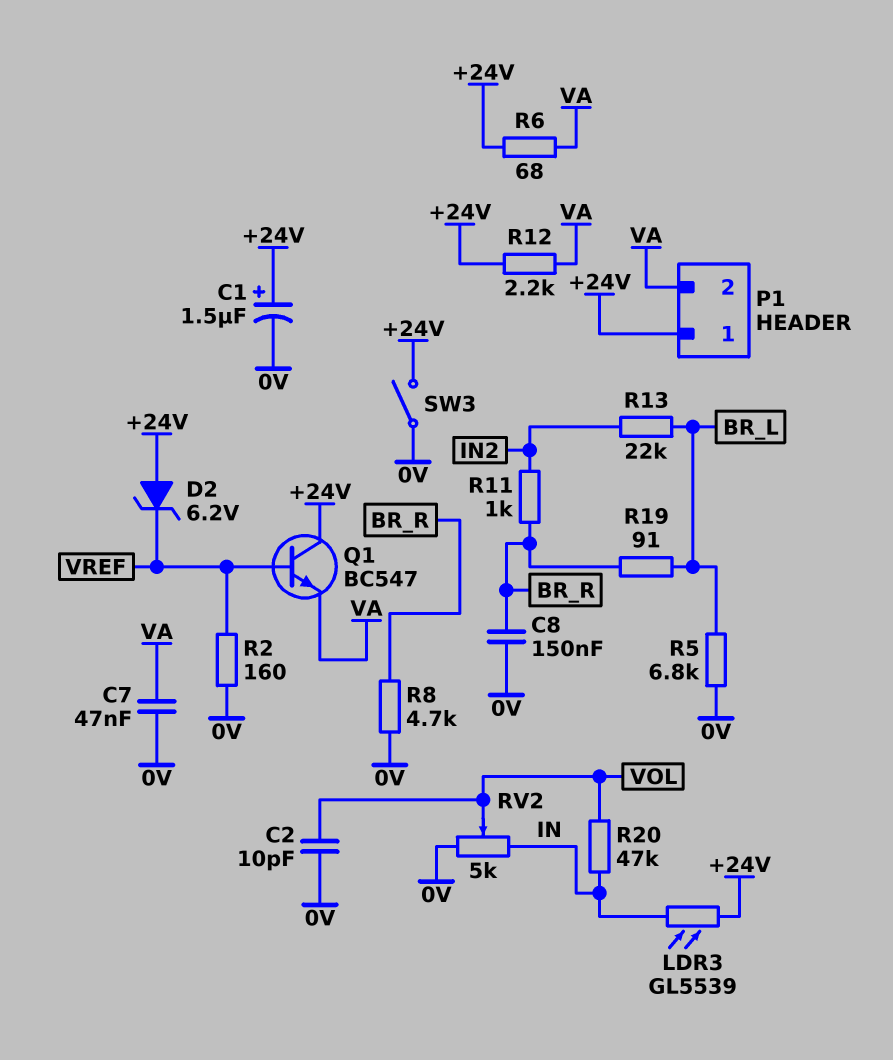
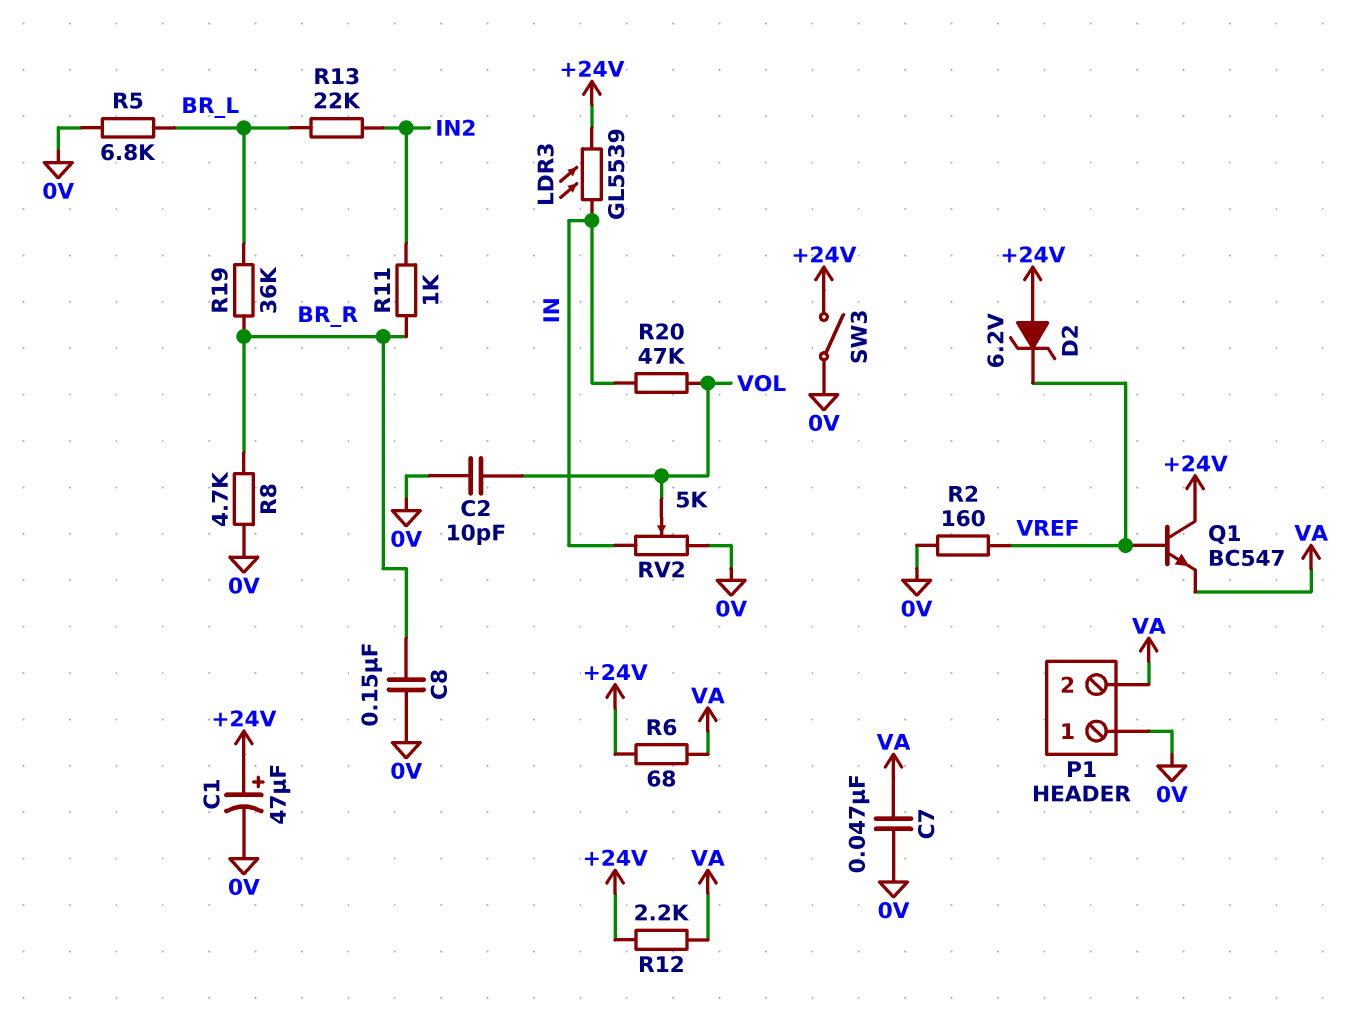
C1: 1.5uF (plus +24V, minus 0V) -> 47uF (plus +24V, minus 0V)
P1 pin 1: +24V -> 0V
R19: 91 (BR_L, BR_R) -> 36k (BR_L, BR_R)

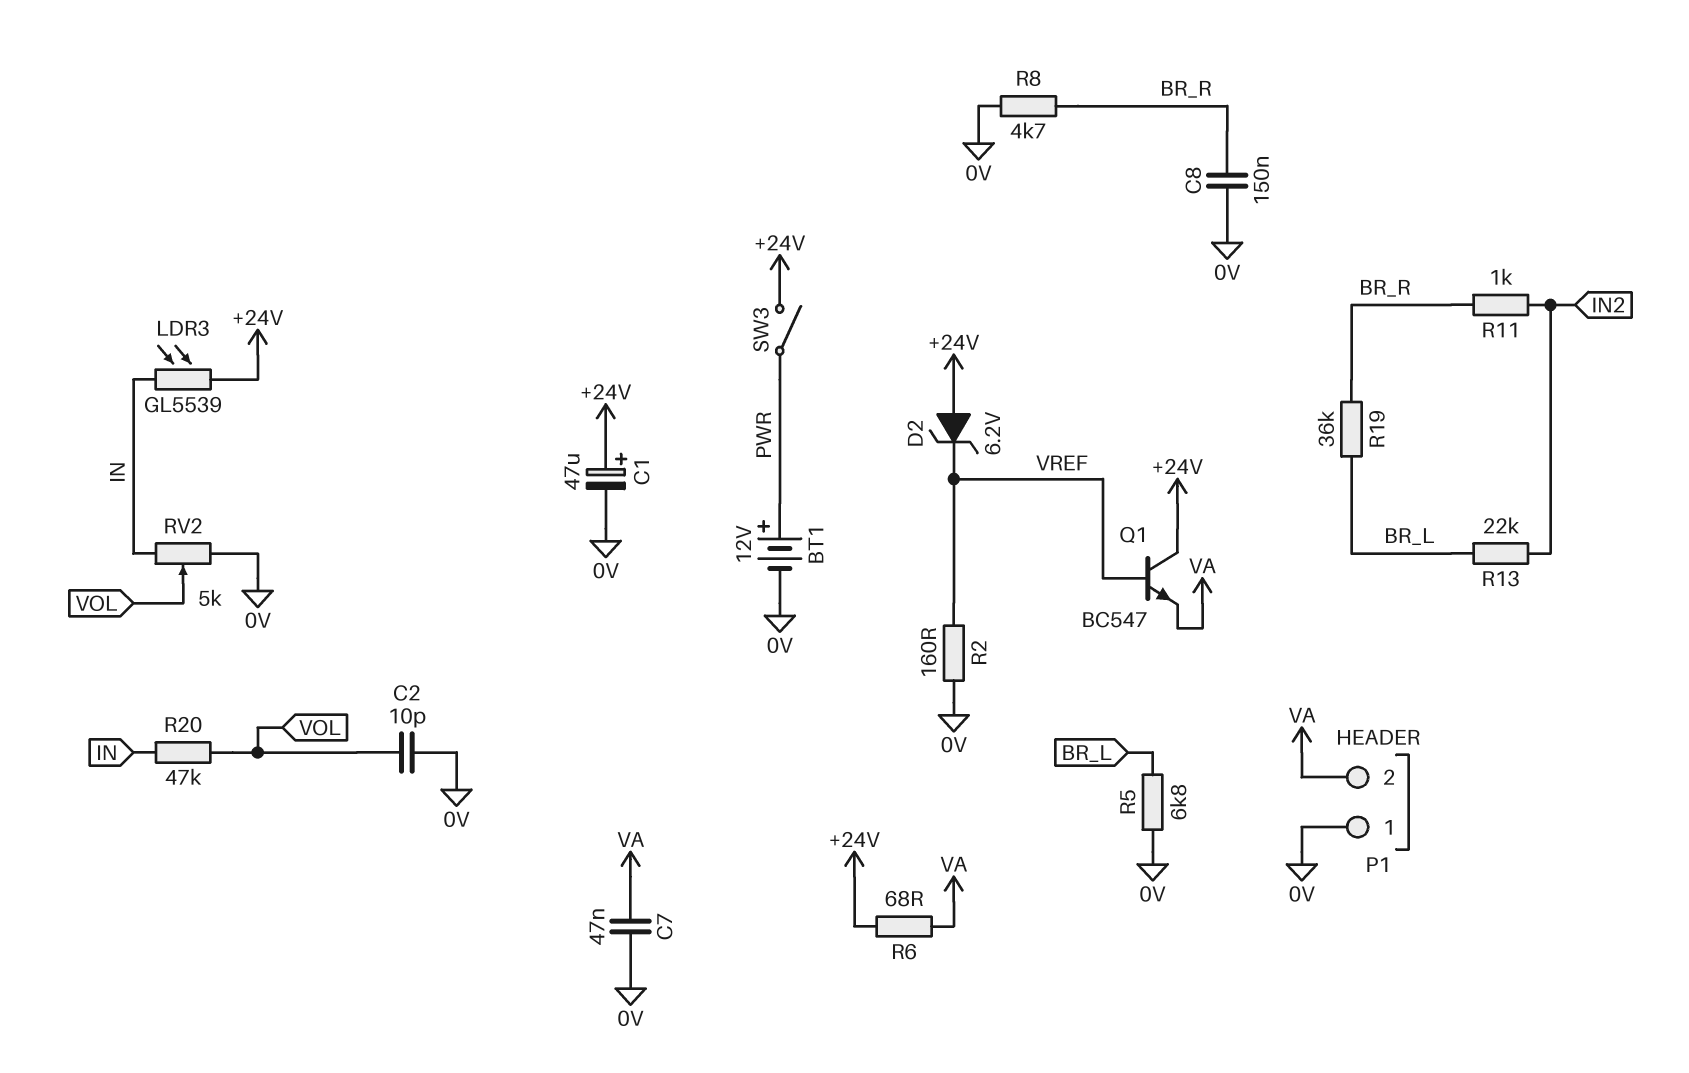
BT1: none -> 12V (plus PWR, minus 0V)
R12: 2.2k (+24V, VA) -> none
SW3: switch (+24V, 0V) -> switch (+24V, PWR)

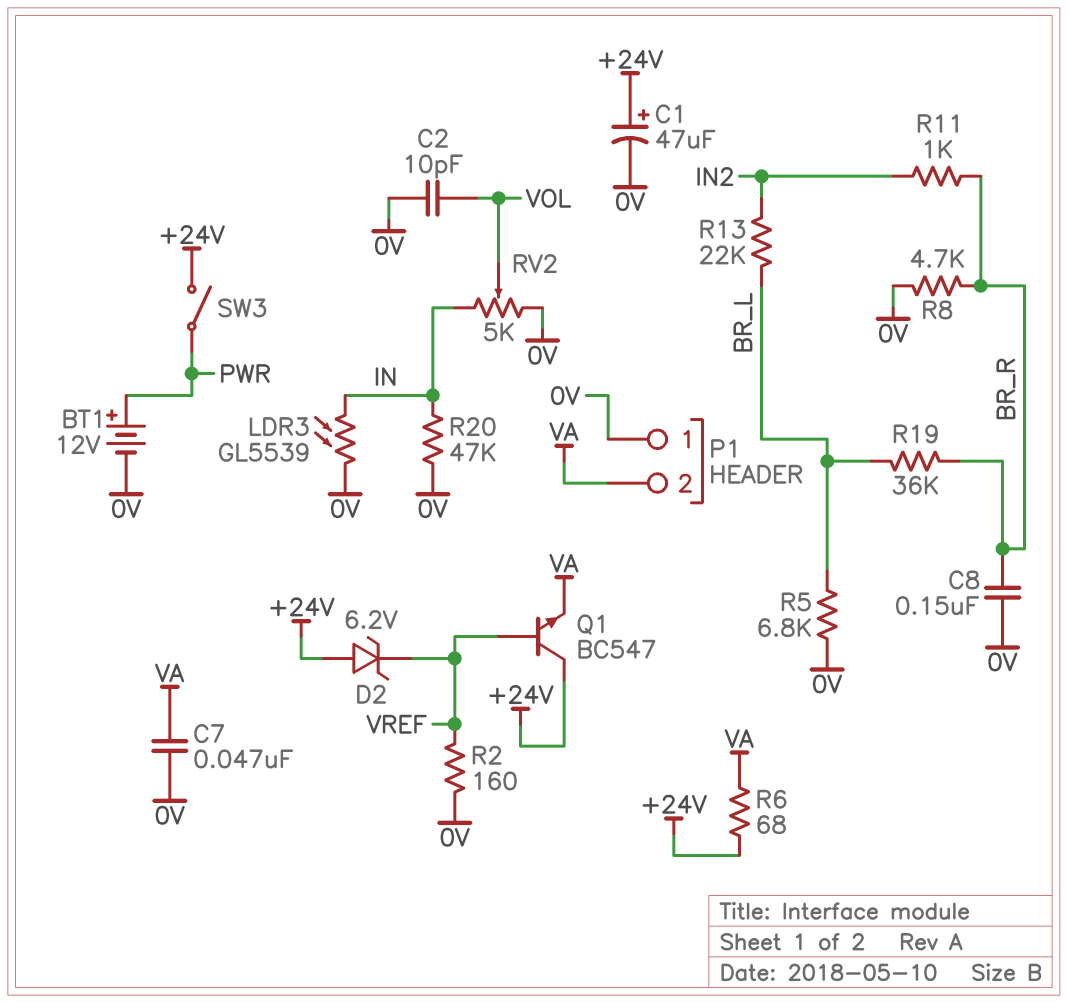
LDR3: GL5539 (+24V, IN) -> GL5539 (0V, IN)
R20: 47k (IN, VOL) -> 47k (0V, IN)

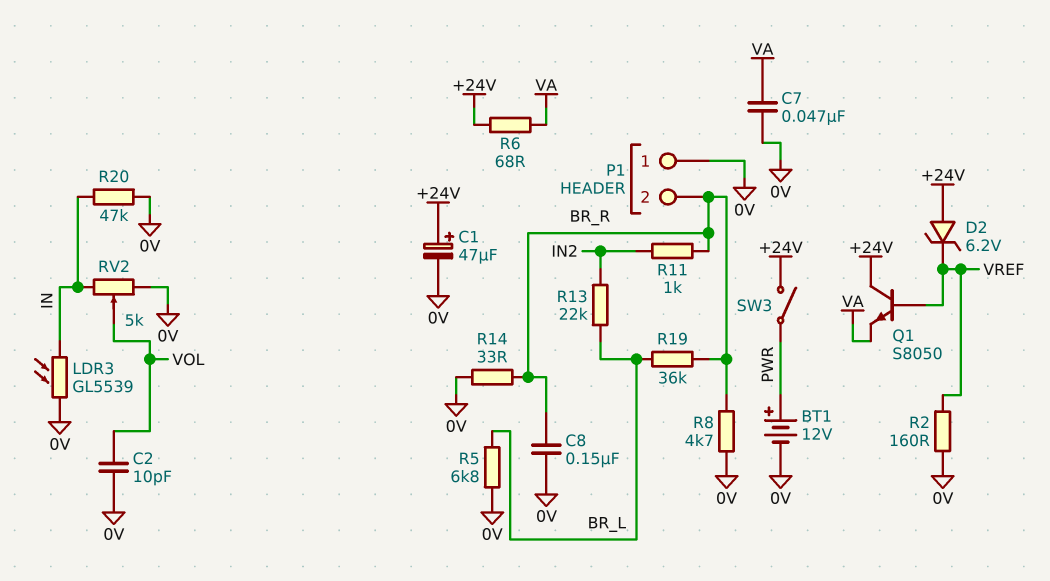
P1 pin 2: VA -> BR_R
Q1: NPN BC547 (B VREF, C +24V, E VA) -> NPN S8050 (B VREF, C +24V, E VA)
R14: none -> 33 (0V, BR_R)

